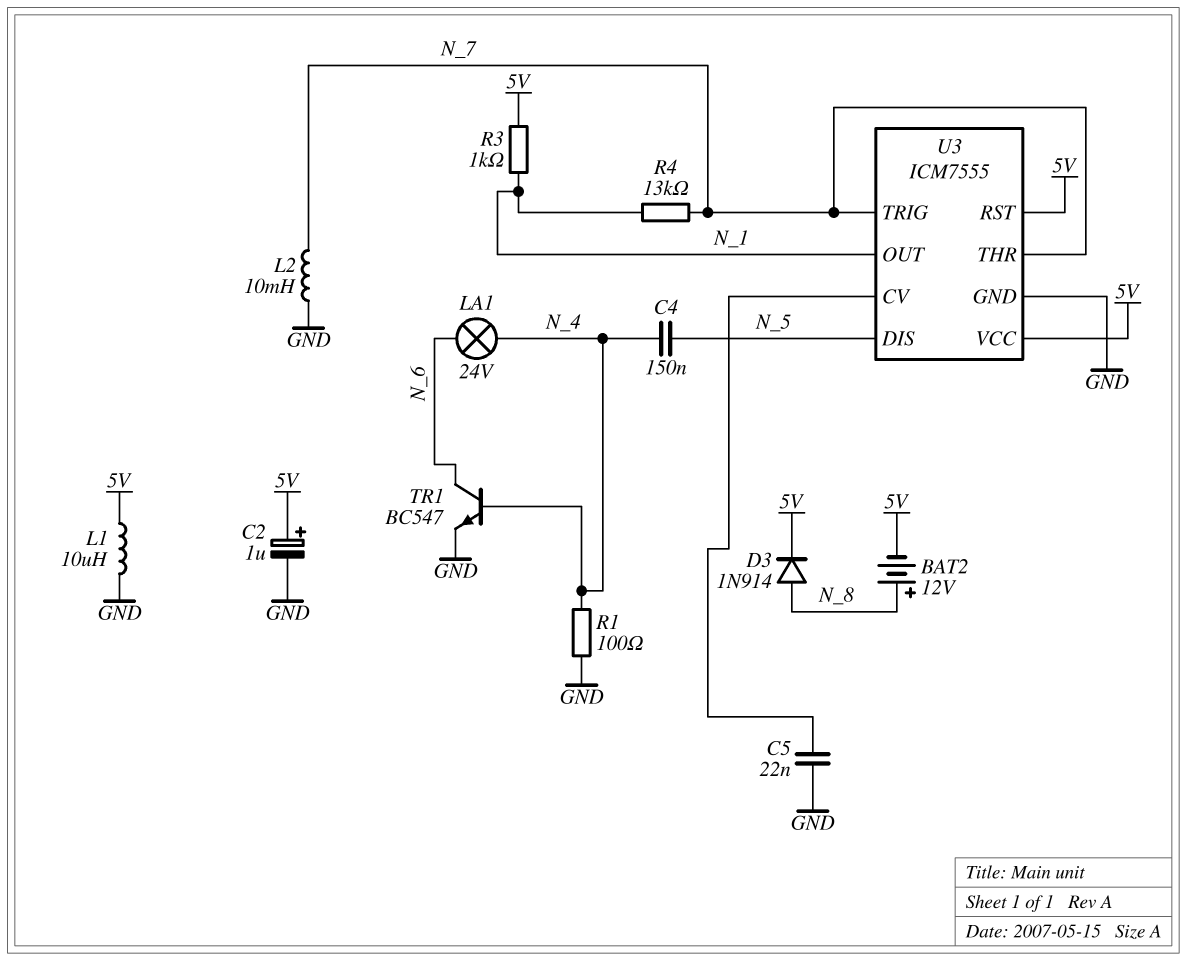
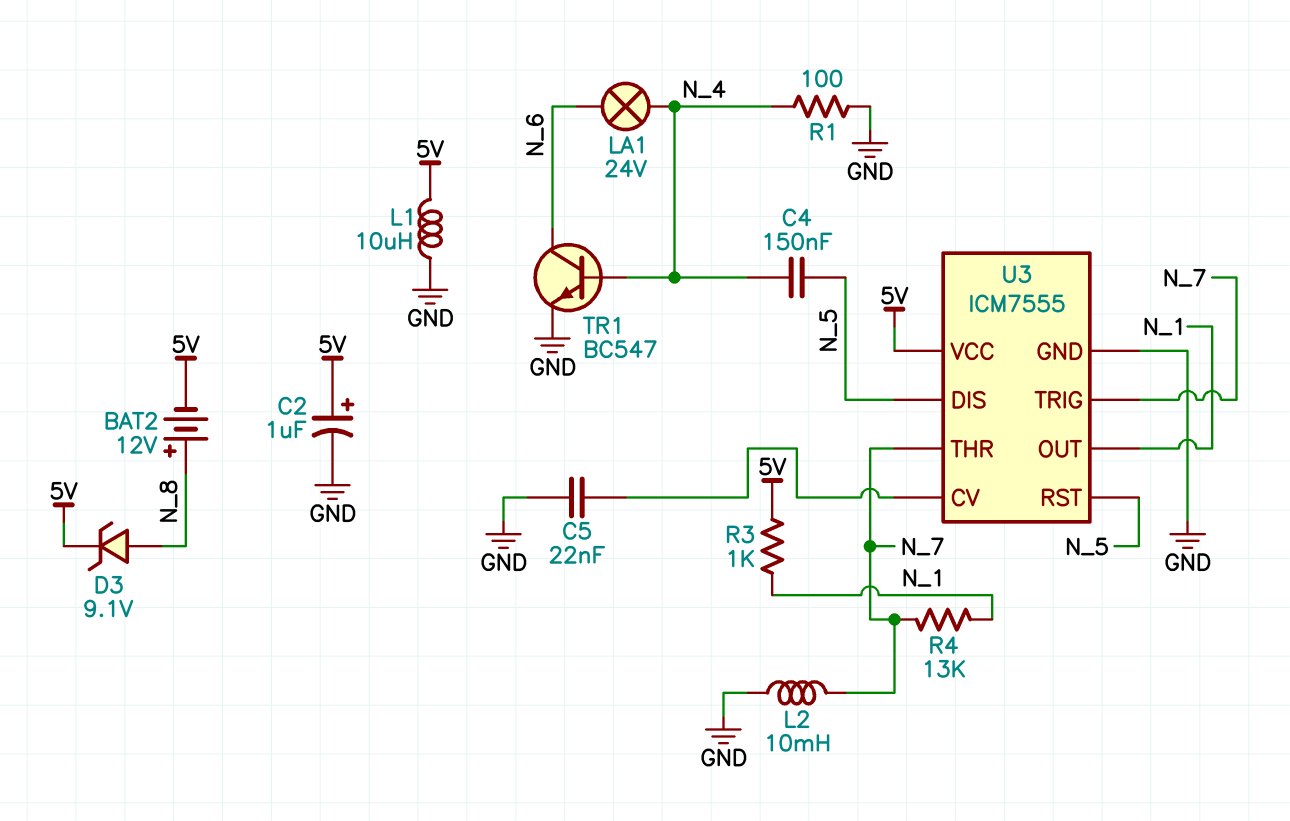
D3: diode 1N914 (A N_8, K 5V) -> zener 9.1V (A N_8, K 5V)
U3 pin RST: 5V -> N_5

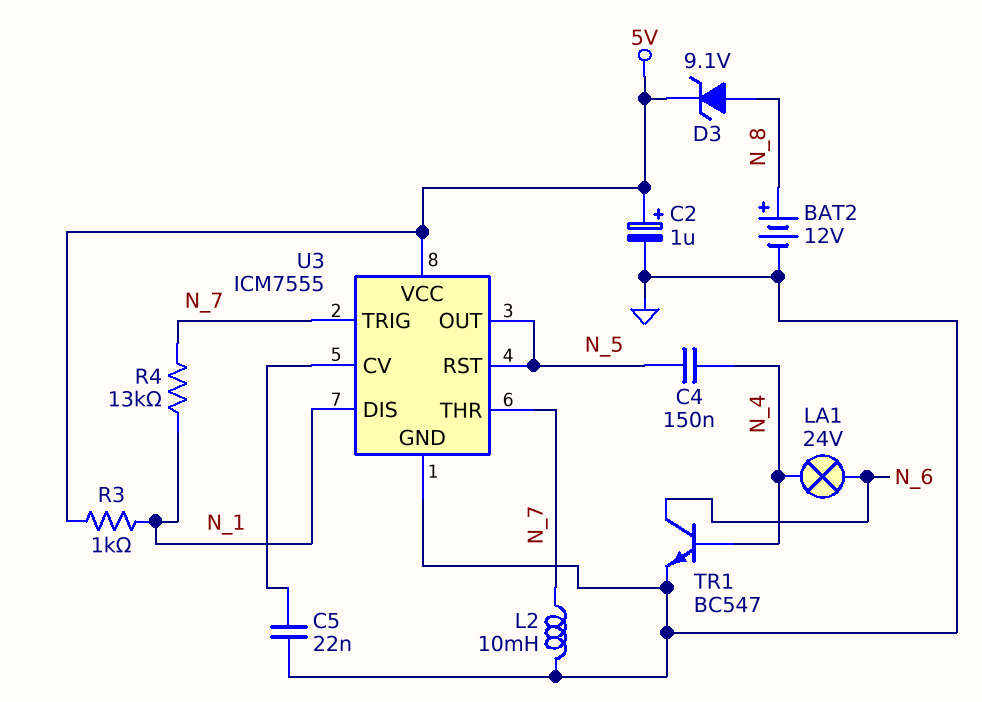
BAT2: 12V (plus N_8, minus 5V) -> 12V (plus N_8, minus GND)
L1: 10uH (5V, GND) -> none
R1: 100 (GND, N_4) -> none
U3 pin DIS: N_5 -> N_1
U3 pin OUT: N_1 -> N_5

